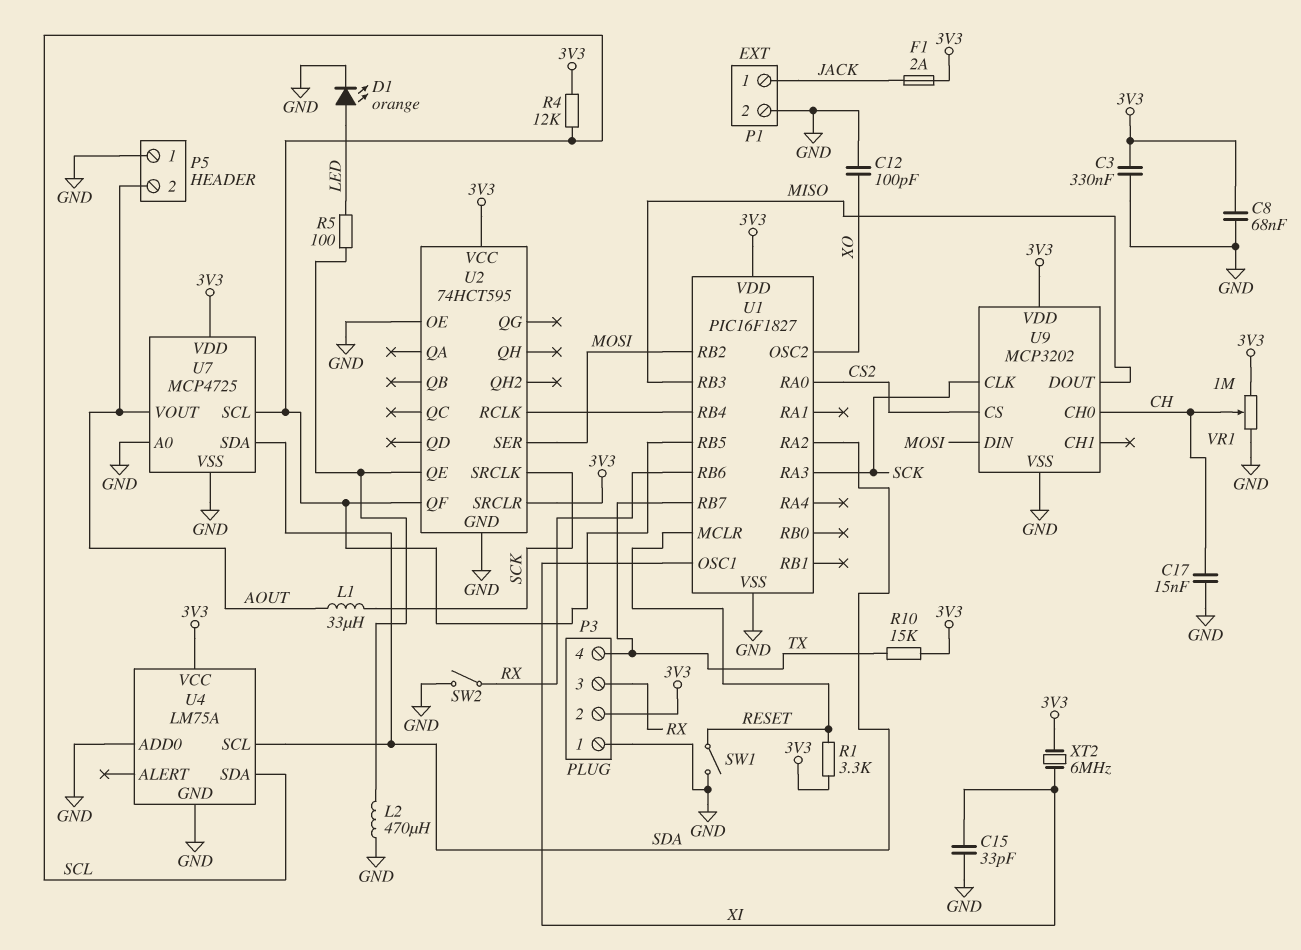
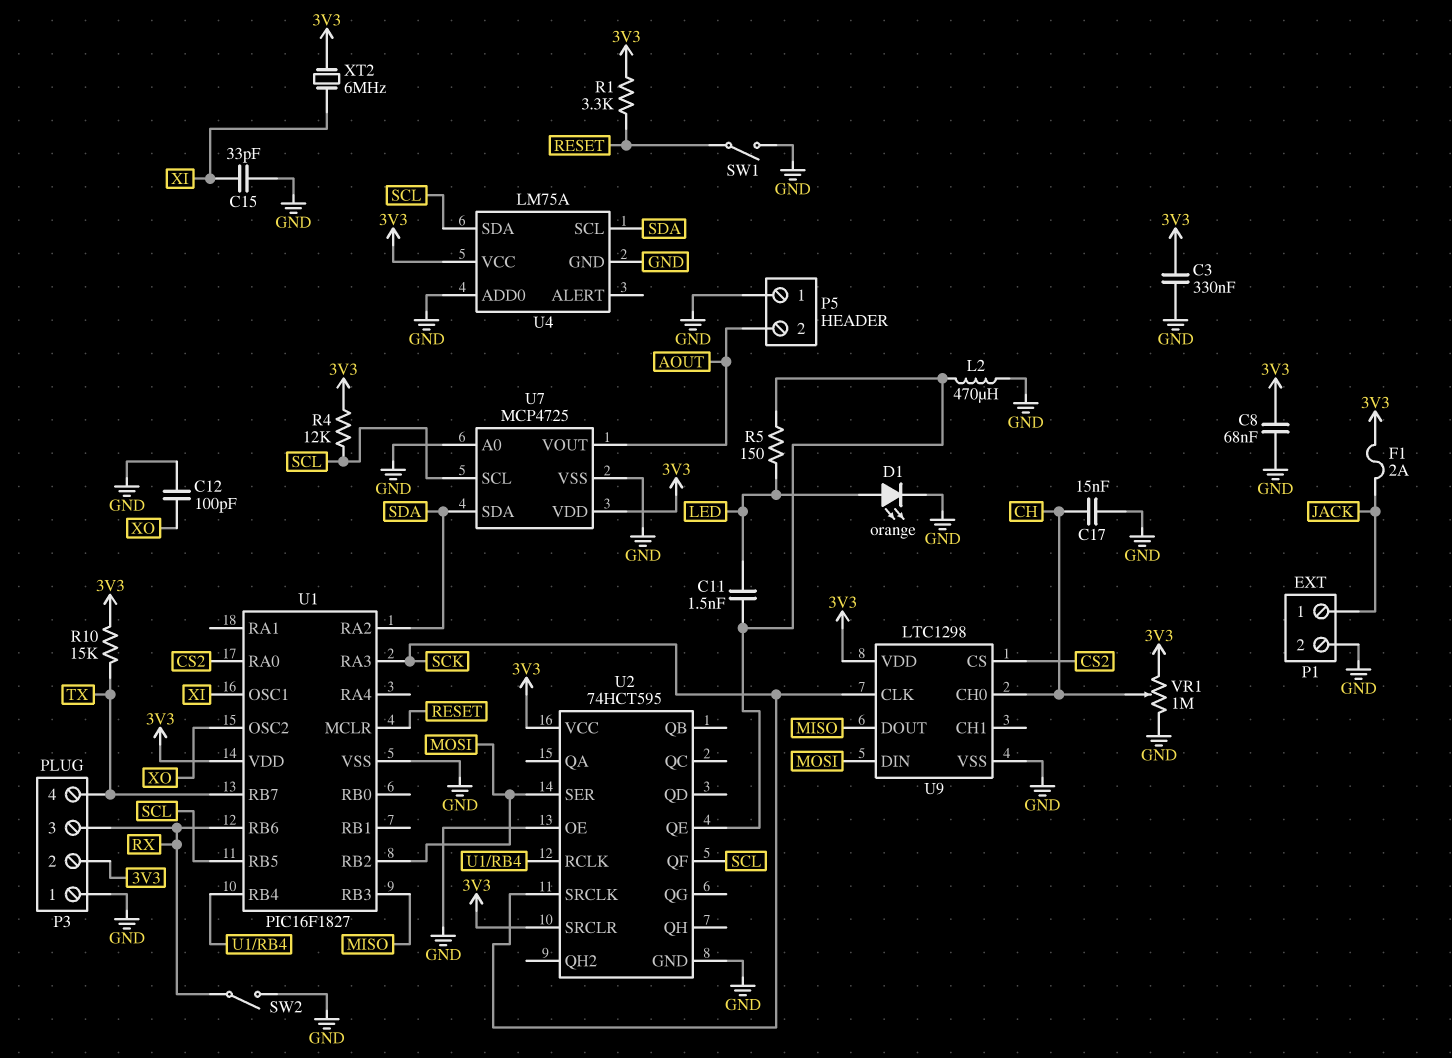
C11: none -> 1.5nF (LED, U2/QE)
L1: 33uH (AOUT, SCK) -> none
R5: 100 (LED, U2/QE) -> 150 (LED, U2/QE)
U9: MCP3202 -> LTC1298

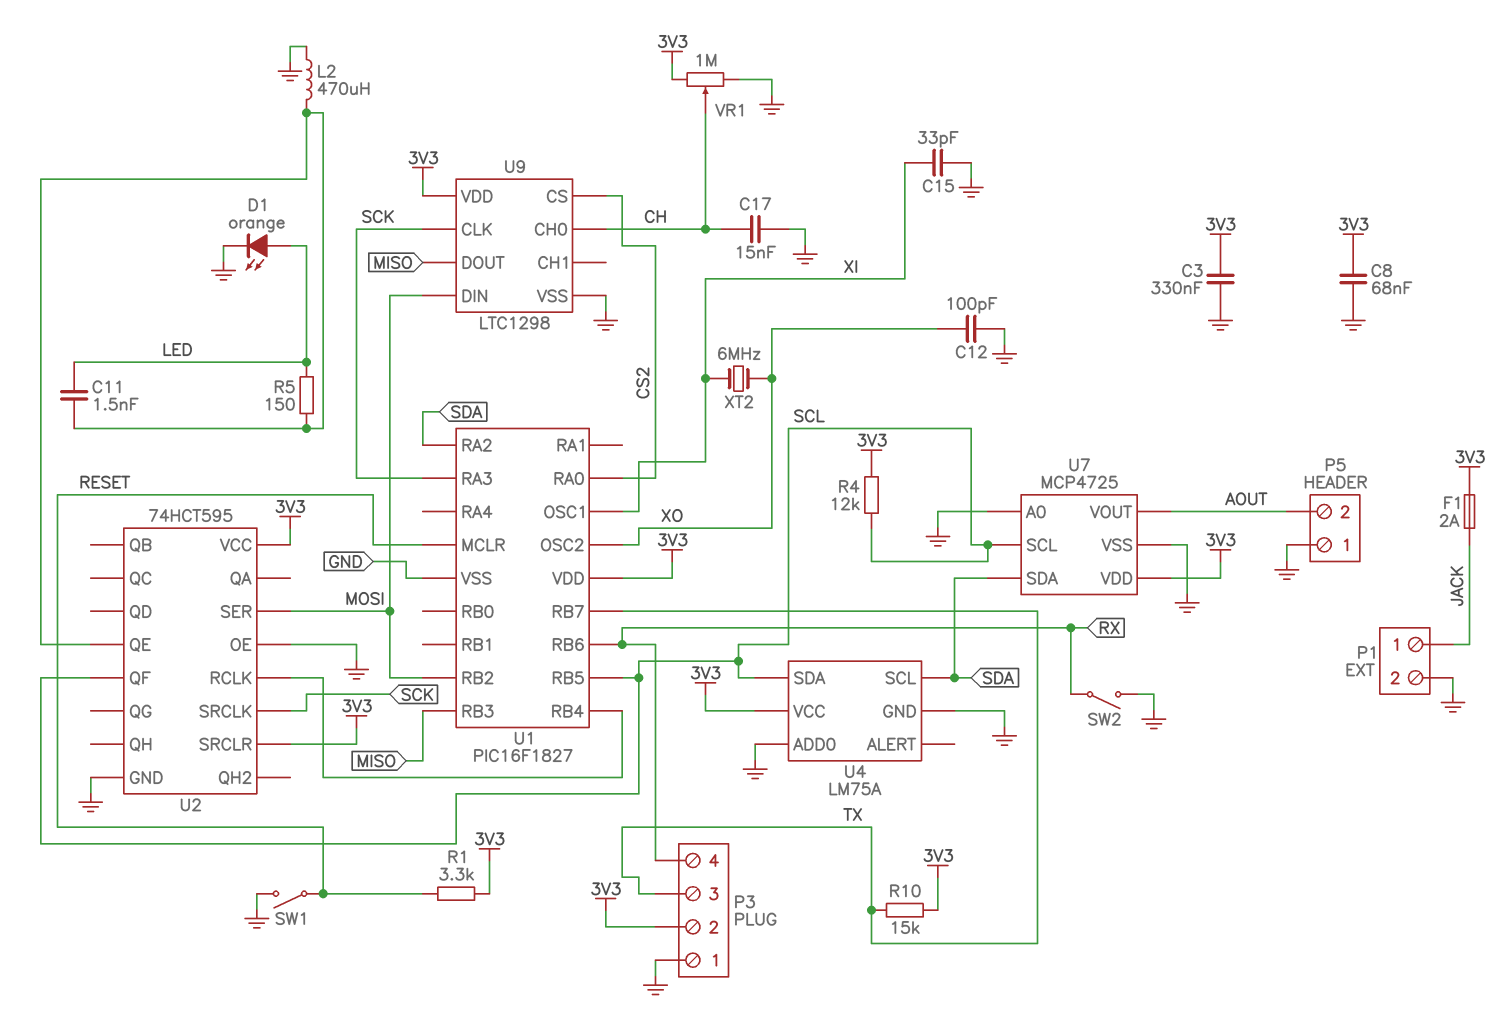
P3 pin 3: RX -> TX
P3 pin 4: TX -> RX
XT2: 6MHz (3V3, XI) -> 6MHz (XI, XO)

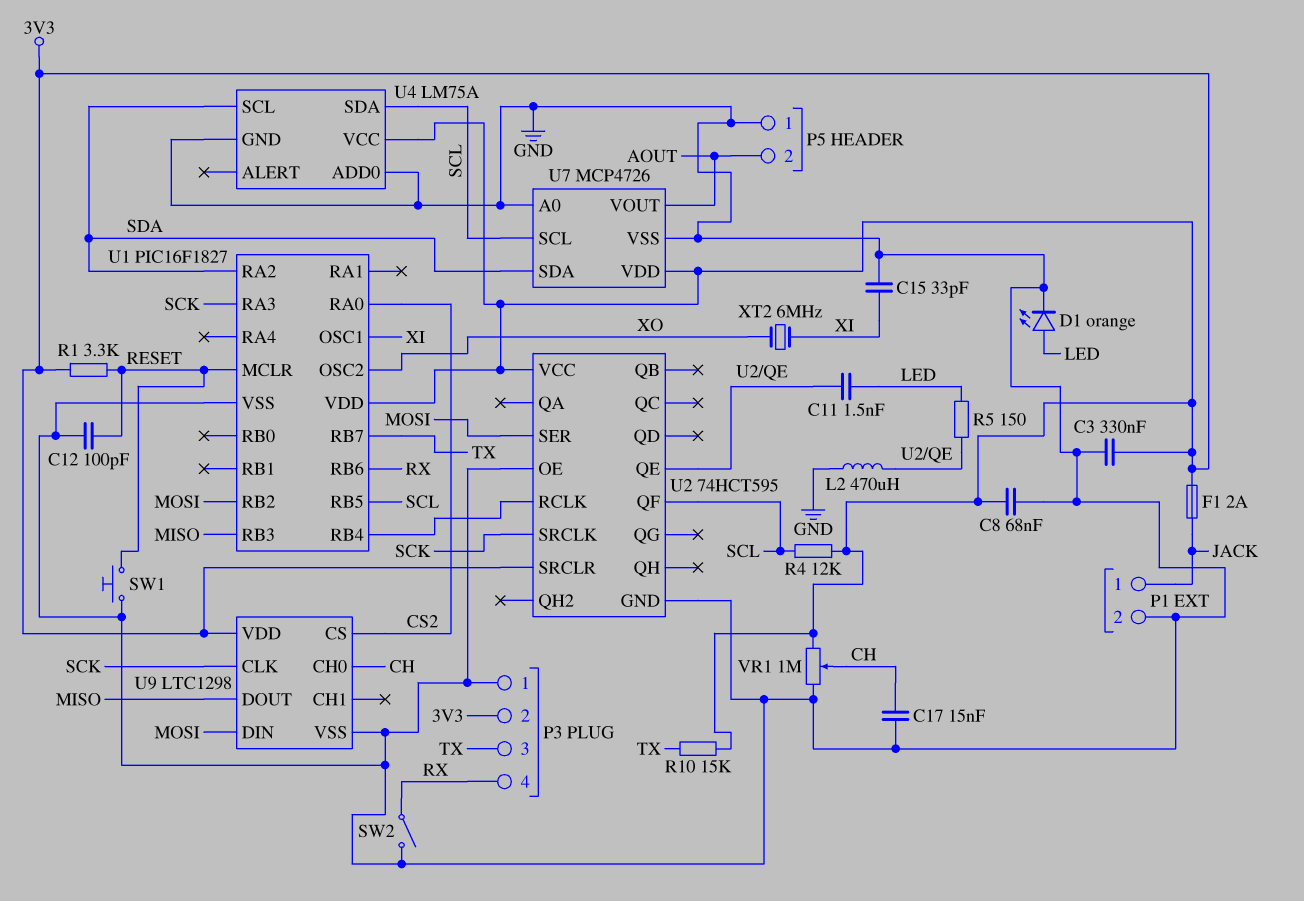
C12: 100pF (GND, XO) -> 100pF (GND, RESET)
SW1: switch (GND, RESET) -> button (GND, RESET)
U7: MCP4725 -> MCP4726

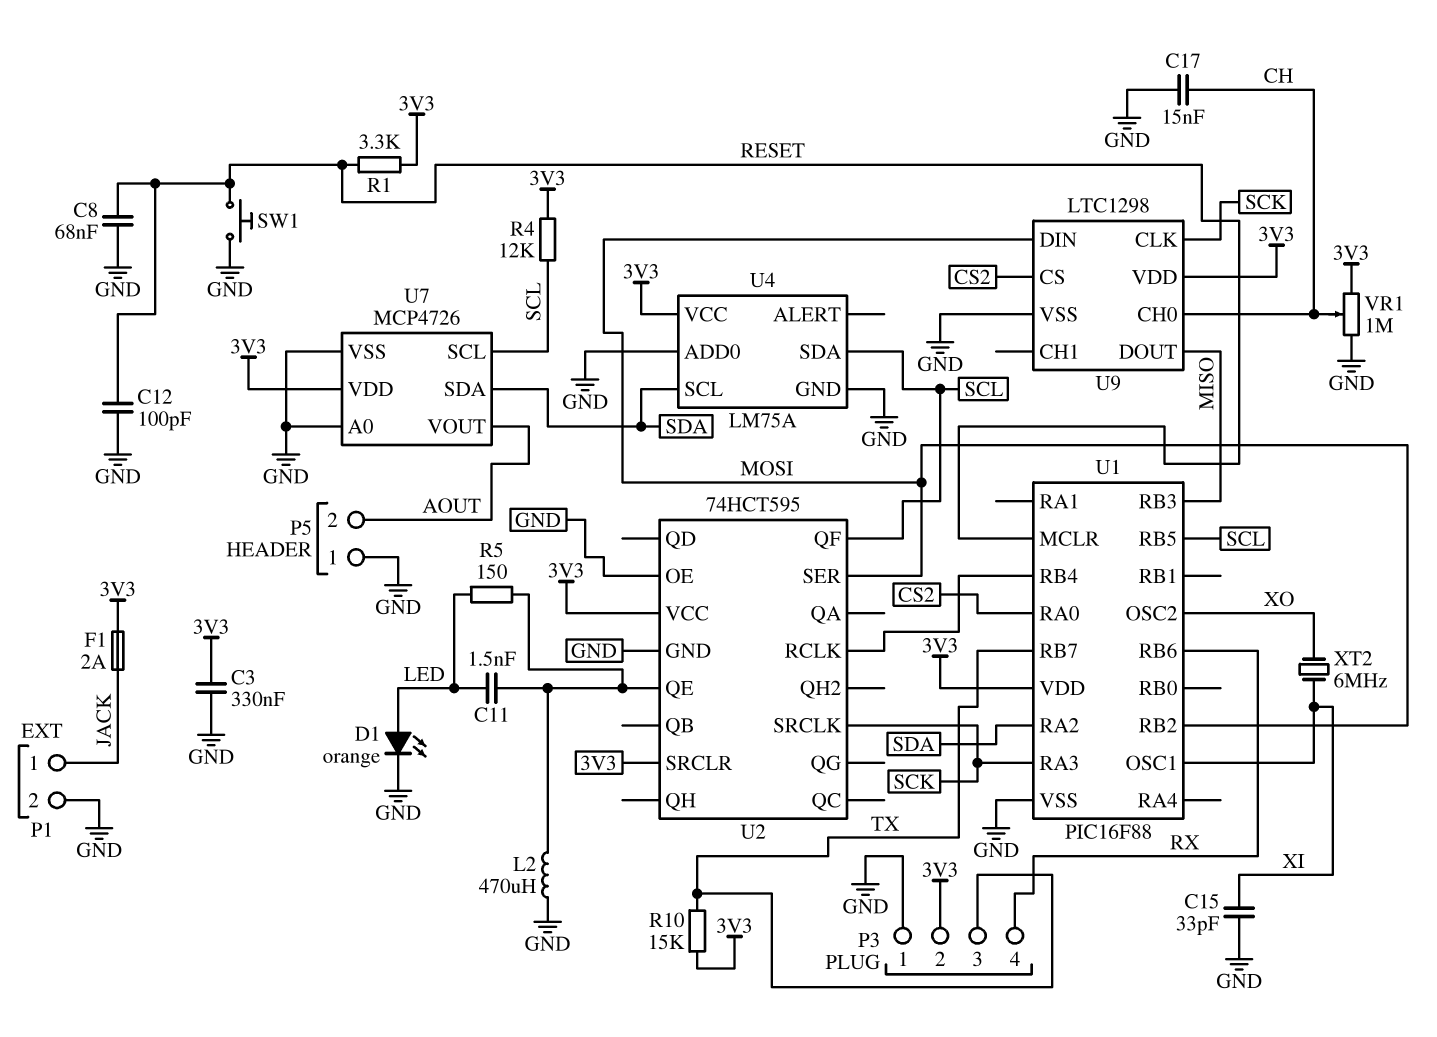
C8: 68nF (3V3, GND) -> 68nF (GND, RESET)
SW2: switch (GND, RX) -> none
U1: PIC16F1827 -> PIC16F88

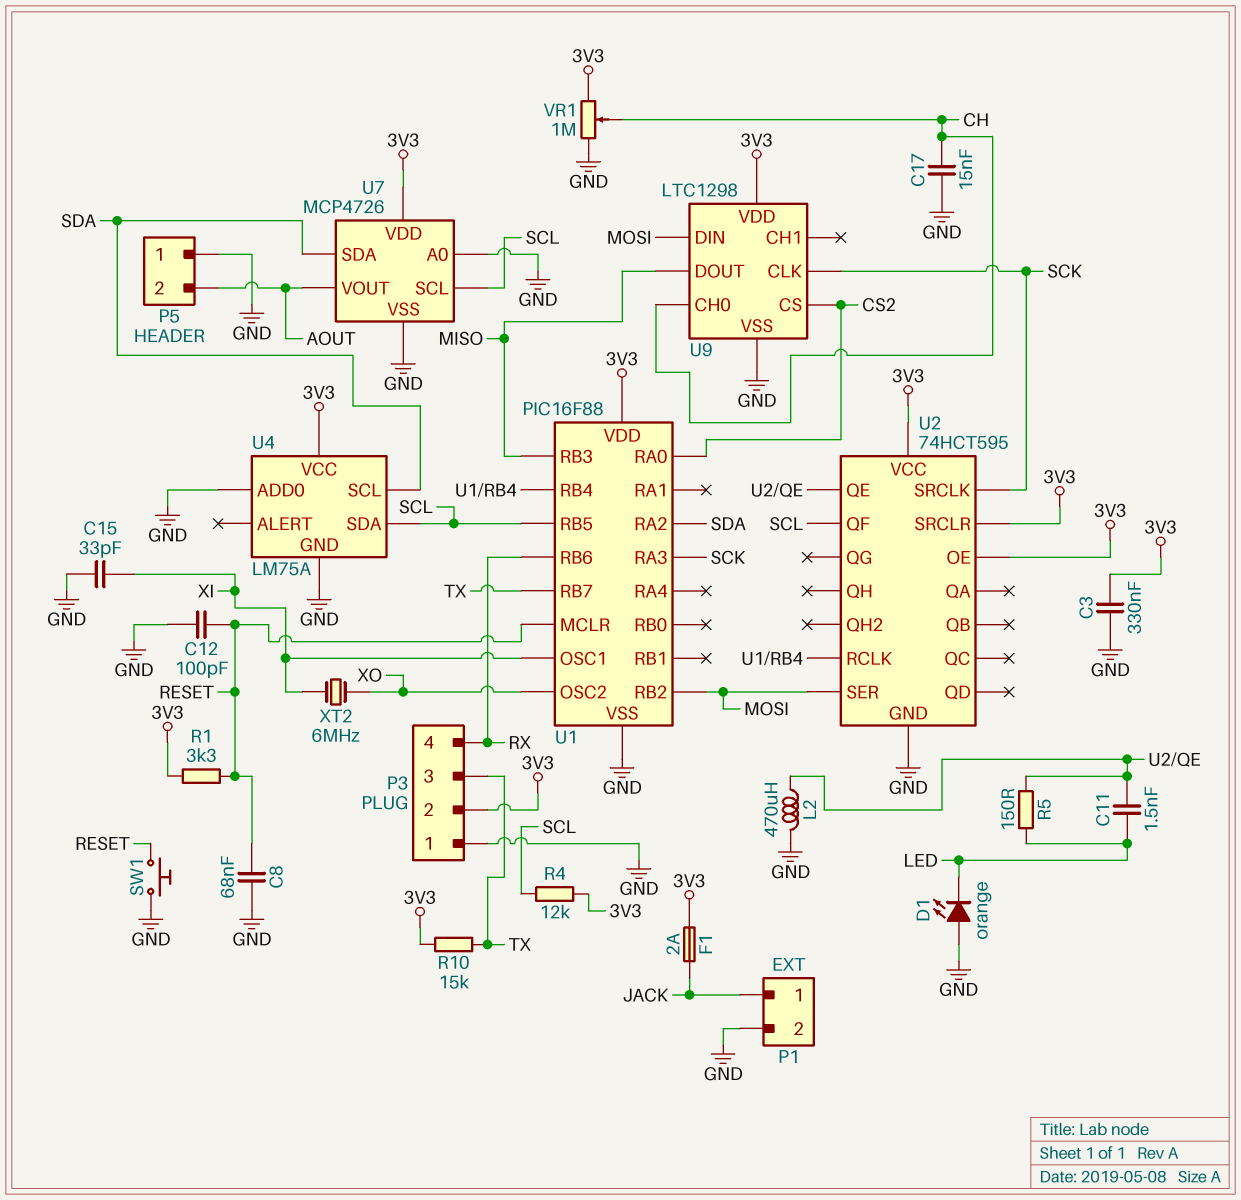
D1: LED orange (A LED, K GND) -> LED orange (A GND, K LED)
U2 pin OE: GND -> 3V3

